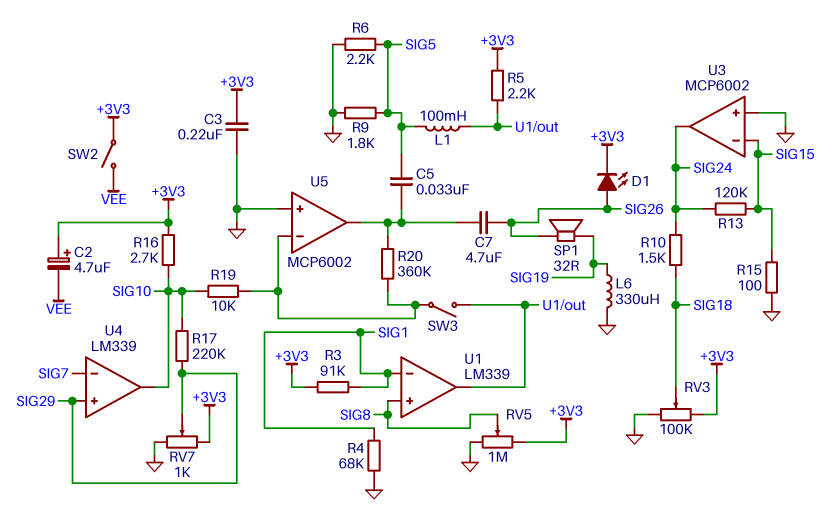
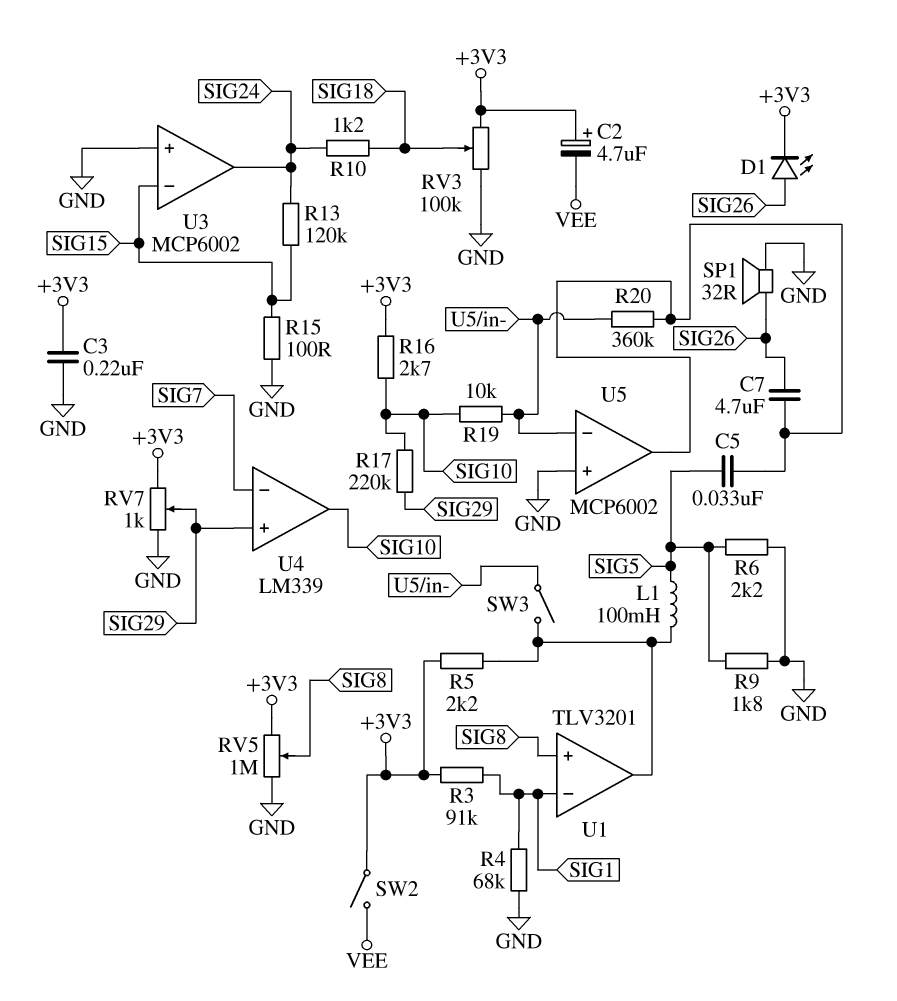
L6: 330uH (GND, SIG19) -> none
R10: 1.5k (SIG18, SIG24) -> 1.2k (SIG18, SIG24)
SP1: speaker 32R (SIG19, SIG26) -> speaker 32R (GND, SIG26)
U1: LM339 -> TLV3201

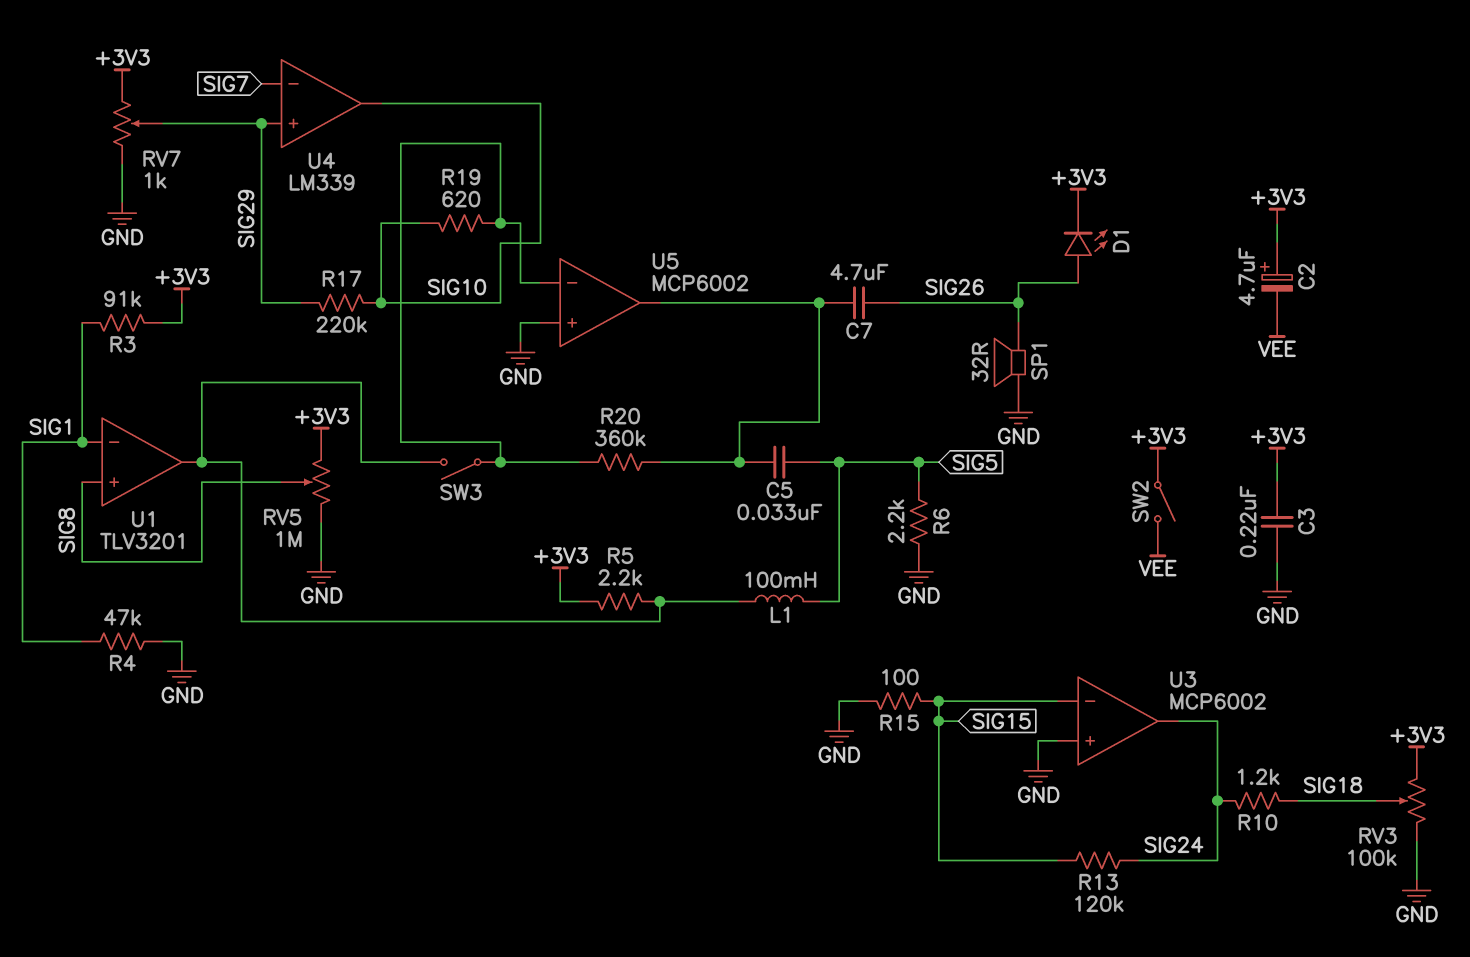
R4: 68k (GND, SIG1) -> 47k (GND, SIG1)
R9: 1.8k (GND, SIG5) -> none
R16: 2.7k (+3V3, SIG10) -> none
R19: 10k (SIG10, U5/in-) -> 620 (SIG10, U5/in-)

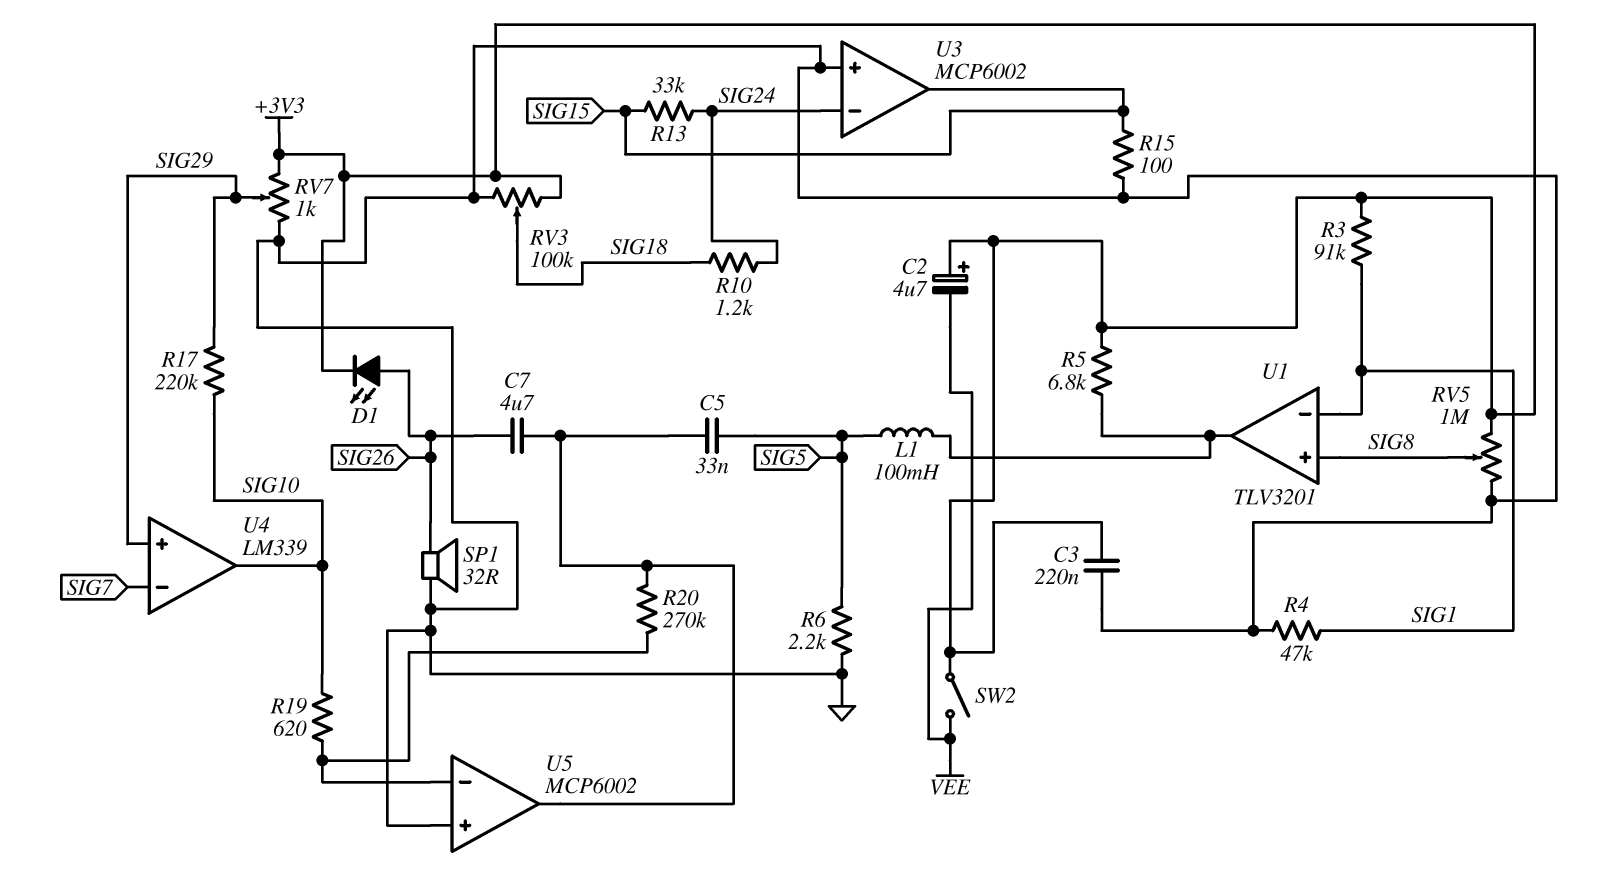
R5: 2.2k (+3V3, U1/out) -> 6.8k (+3V3, U1/out)
R13: 120k (SIG15, SIG24) -> 33k (SIG15, SIG24)
R20: 360k (U5/in-, U5/out) -> 270k (U5/in-, U5/out)
SW3: switch (U1/out, U5/in-) -> none
U3 pin in-: SIG15 -> SIG24
U3 pin out: SIG24 -> SIG15

